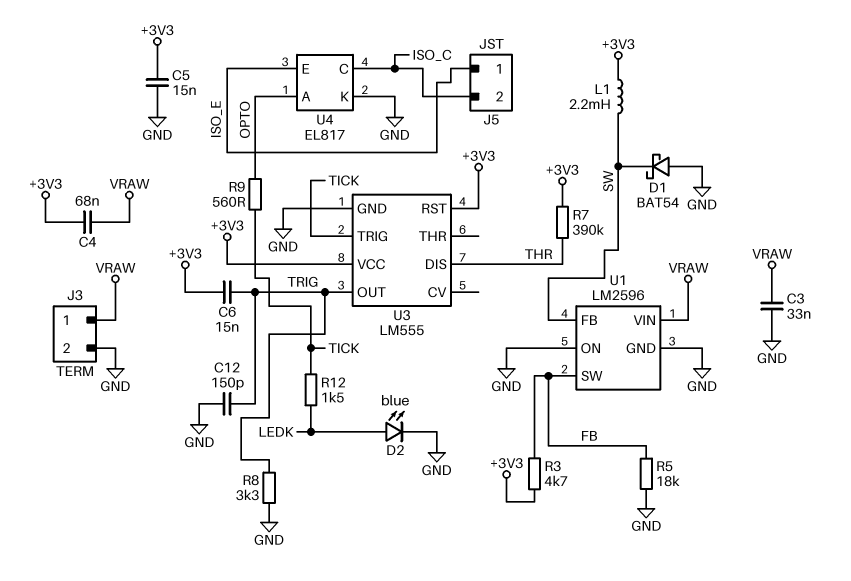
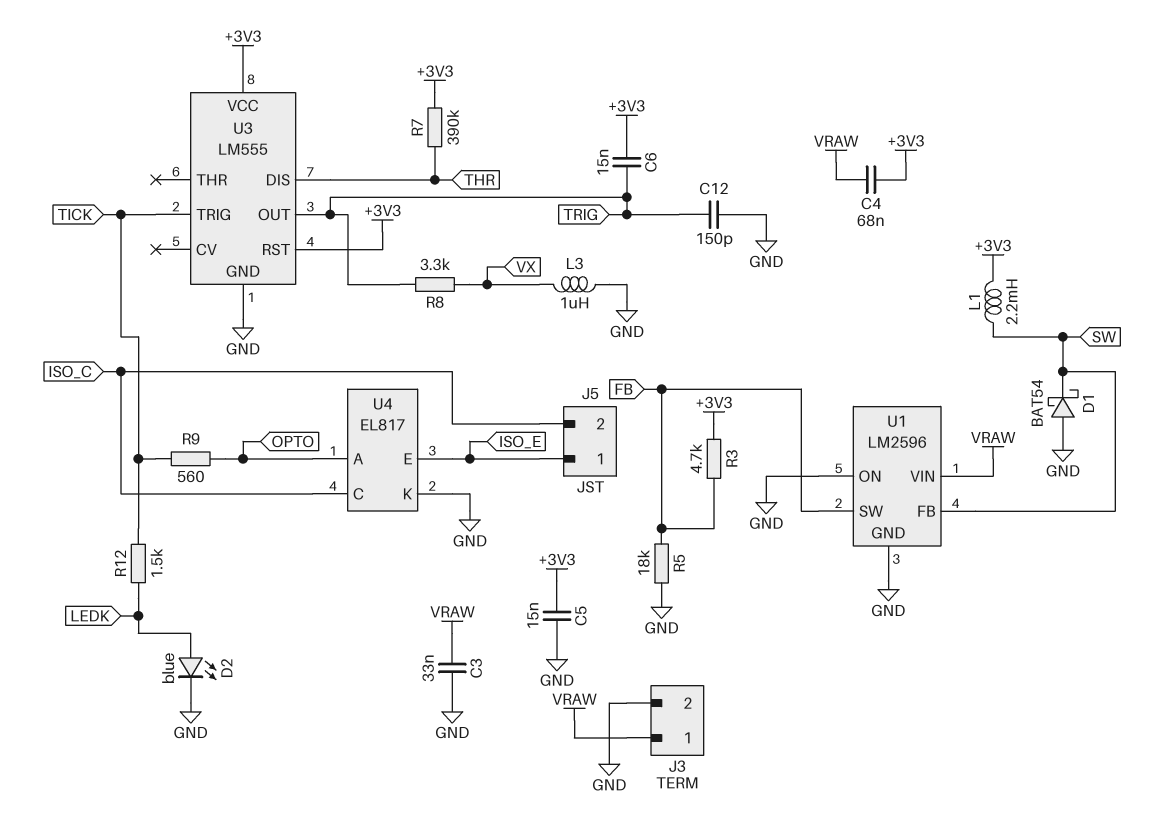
L3: none -> 1uH (GND, VX)
R8: 3.3k (GND, TRIG) -> 3.3k (TRIG, VX)

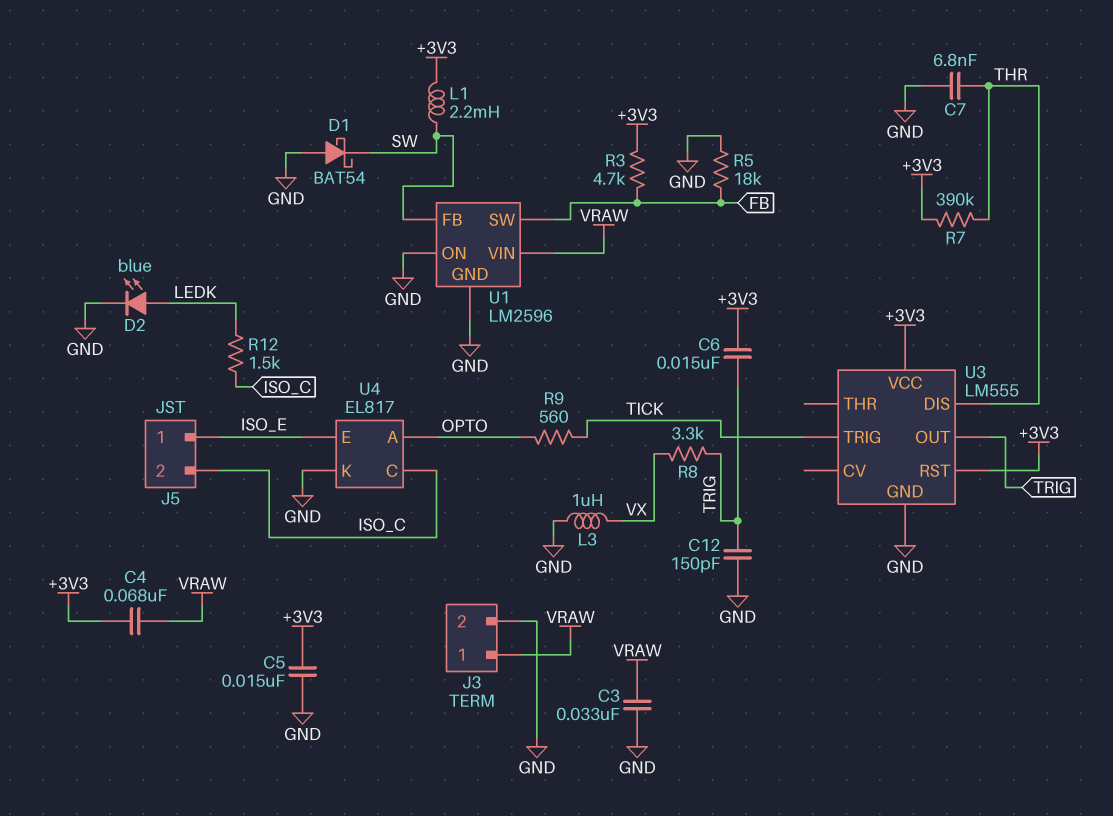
C7: none -> 6.8nF (GND, THR)
R12: 1.5k (LEDK, TICK) -> 1.5k (ISO_C, LEDK)

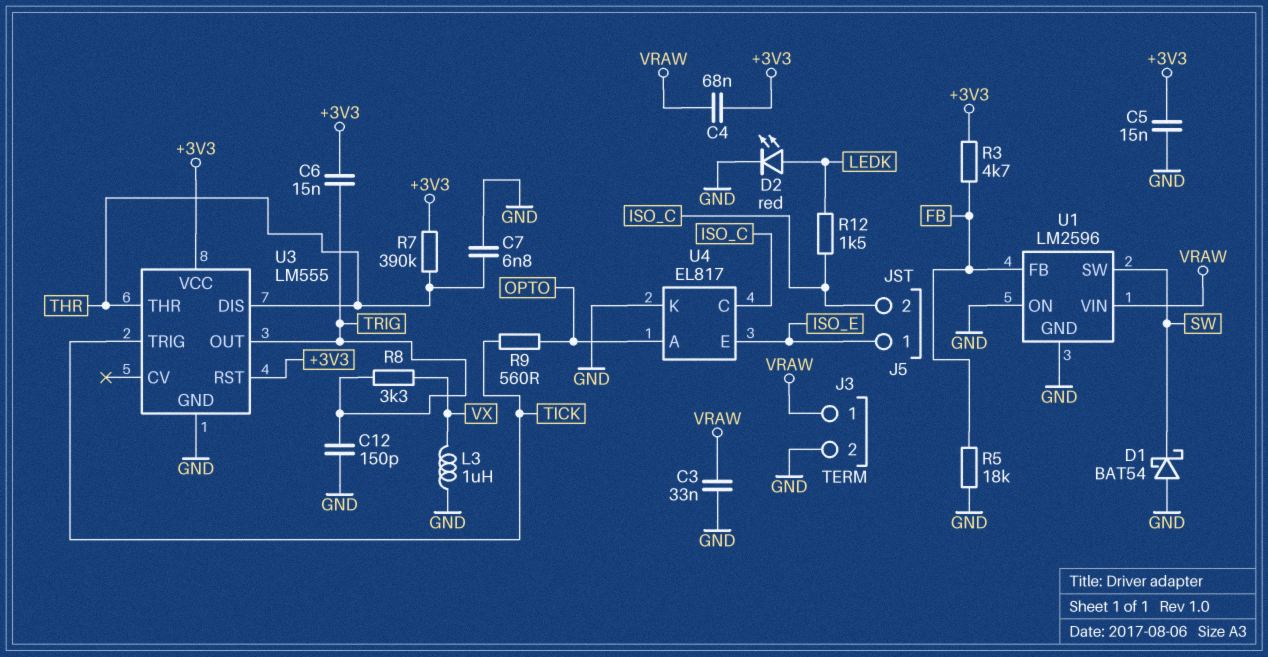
D2: LED blue (A LEDK, K GND) -> LED red (A LEDK, K GND)
L1: 2.2mH (+3V3, SW) -> none
U1 pin FB: SW -> FB
U1 pin SW: FB -> SW
U3 pin THR: none -> THR

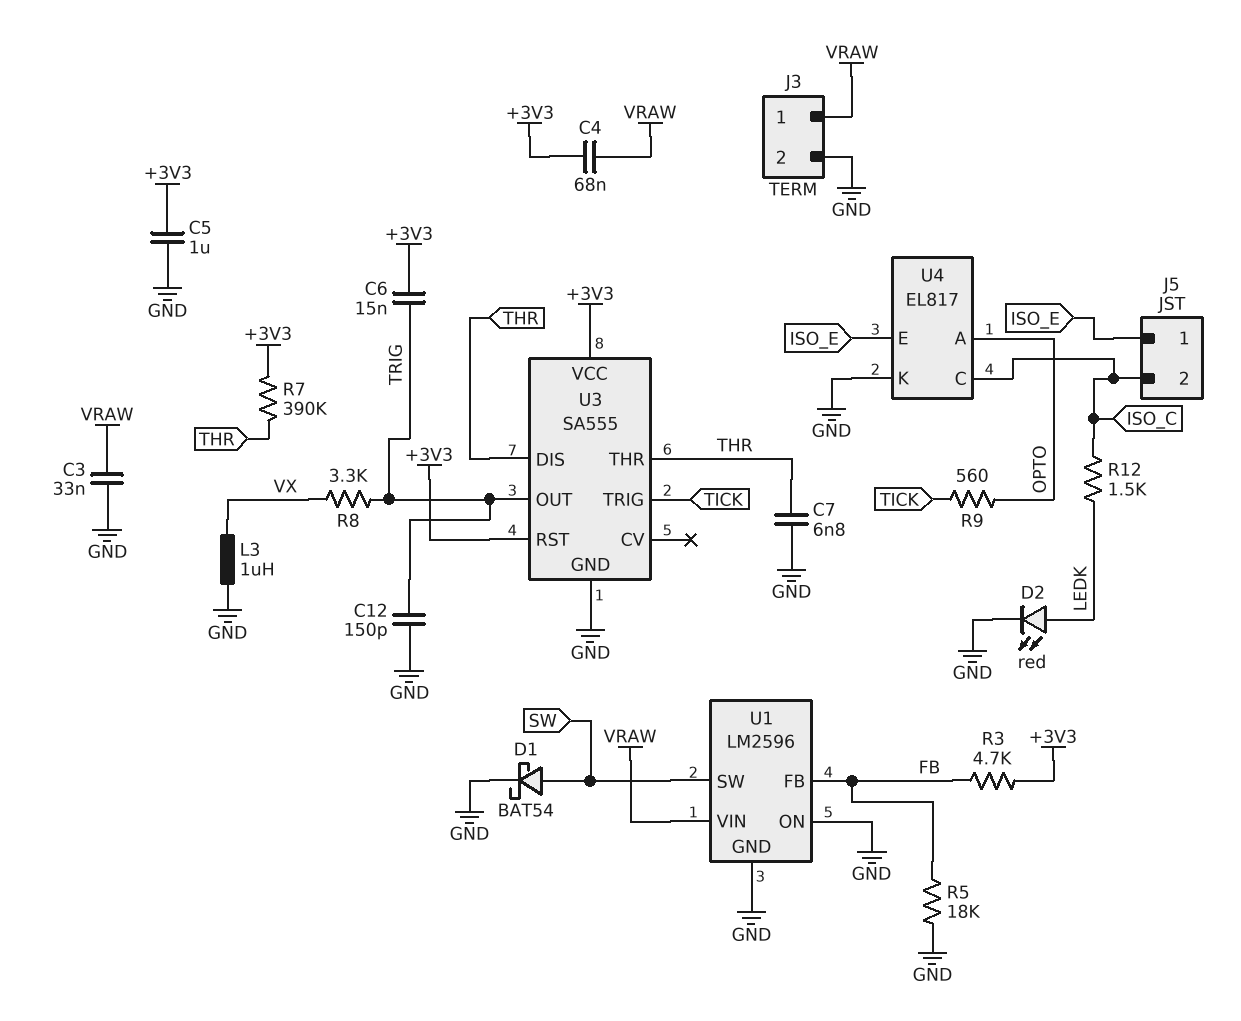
C5: 15nF (+3V3, GND) -> 1uF (+3V3, GND)
D1: schottky BAT54 (A GND, K SW) -> schottky BAT54 (A SW, K GND)
U3: LM555 -> SA555

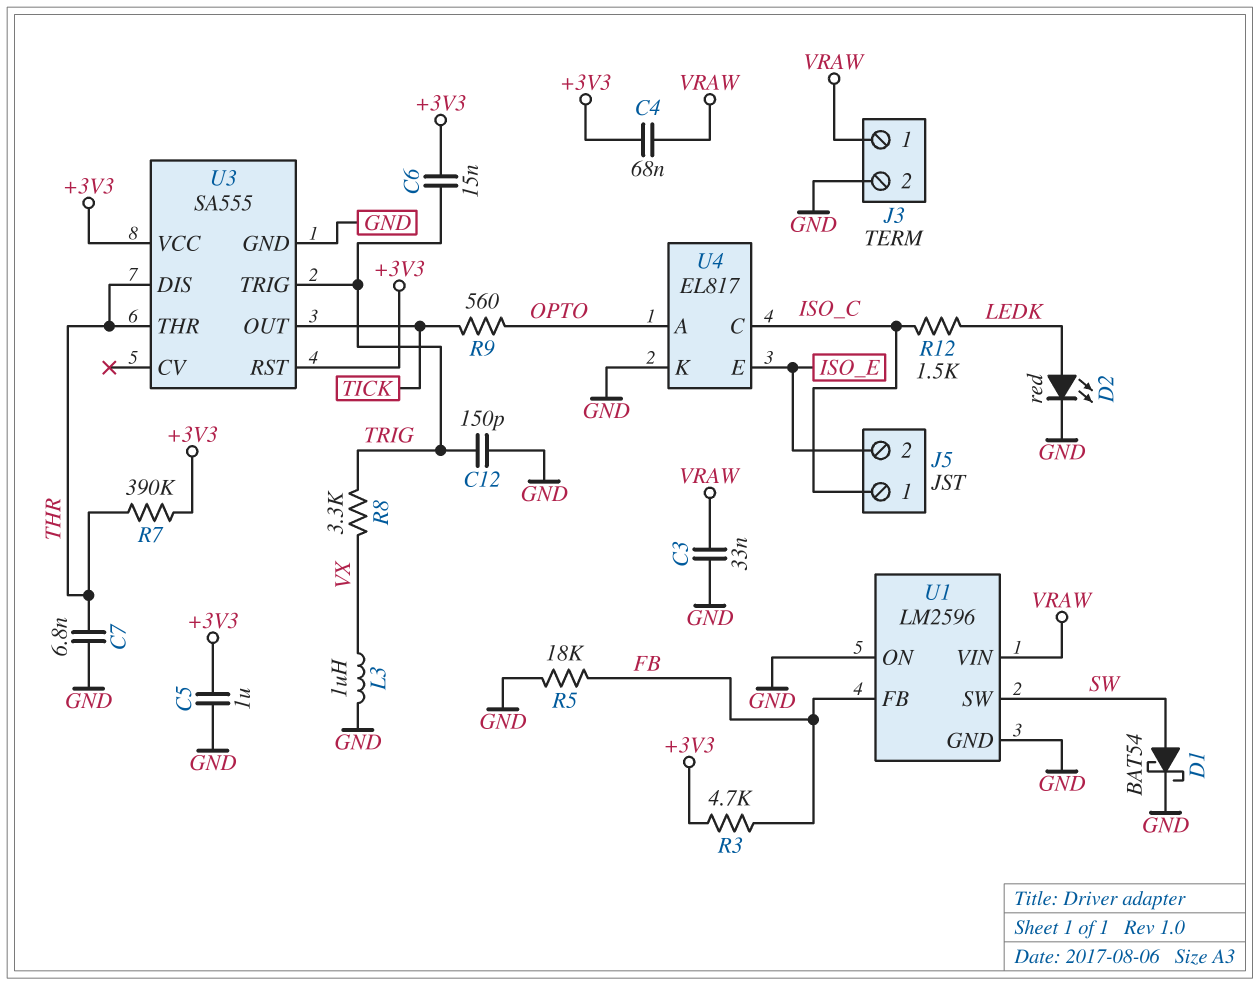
J5 pin 1: ISO_E -> ISO_C
J5 pin 2: ISO_C -> ISO_E
U3 pin OUT: TRIG -> TICK
U3 pin TRIG: TICK -> TRIG

